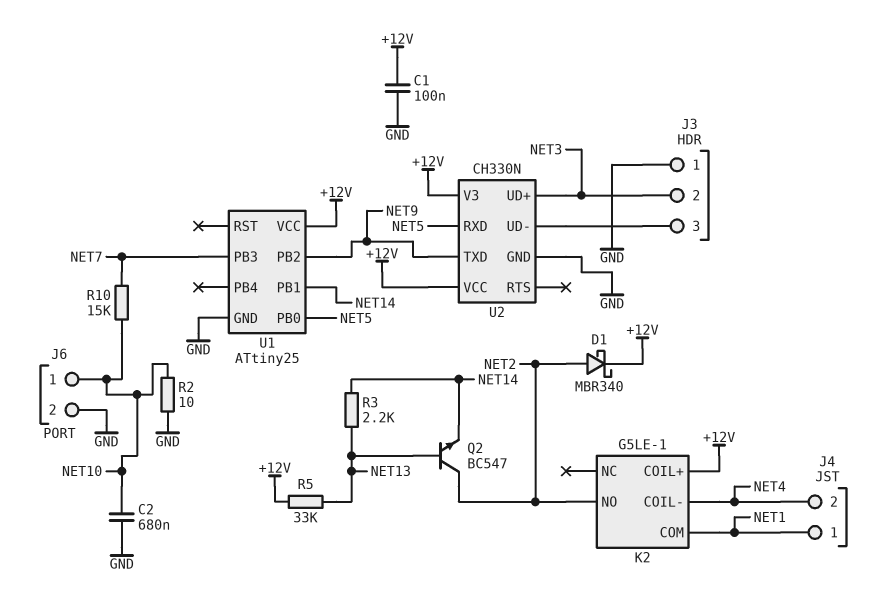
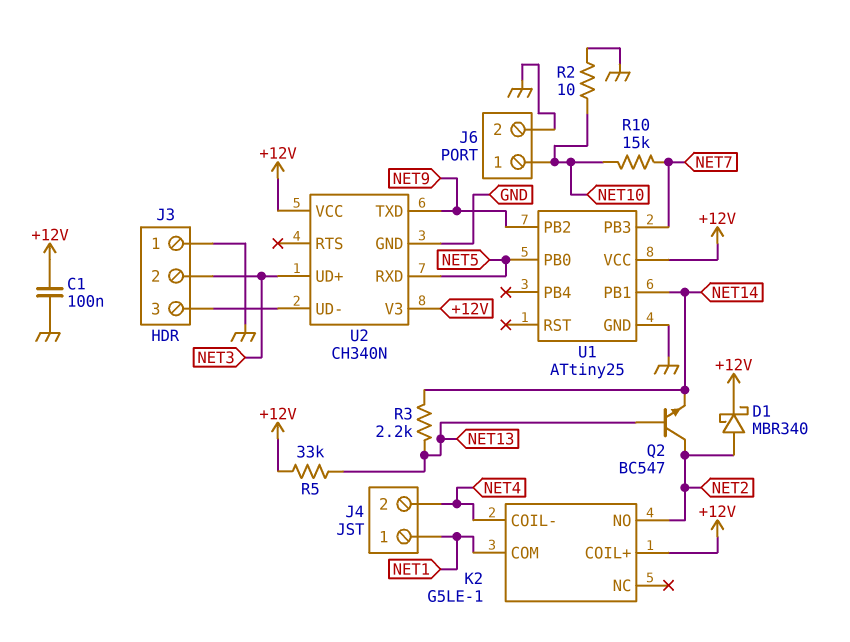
C2: 680nF (GND, NET10) -> none
U2: CH330N -> CH340N

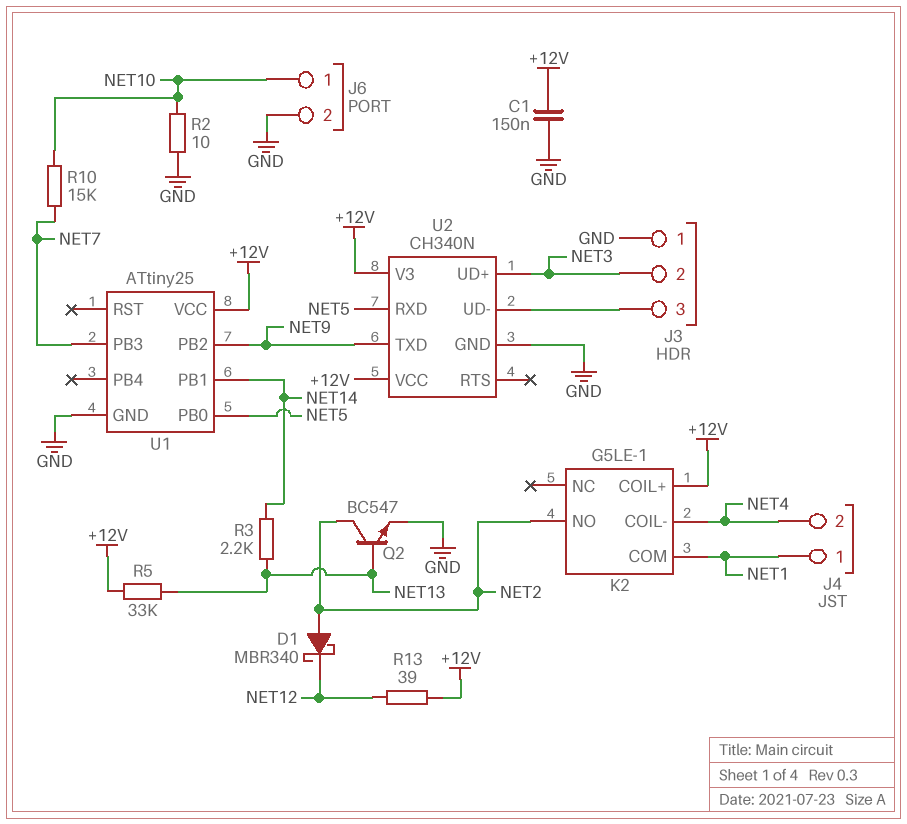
C1: 100nF (+12V, GND) -> 150nF (+12V, GND)
D1: schottky MBR340 (A NET2, K +12V) -> schottky MBR340 (A NET2, K NET12)
Q2: NPN BC547 (B NET13, C NET2, E NET14) -> NPN BC547 (B NET13, C NET2, E GND)
R13: none -> 39 (+12V, NET12)

